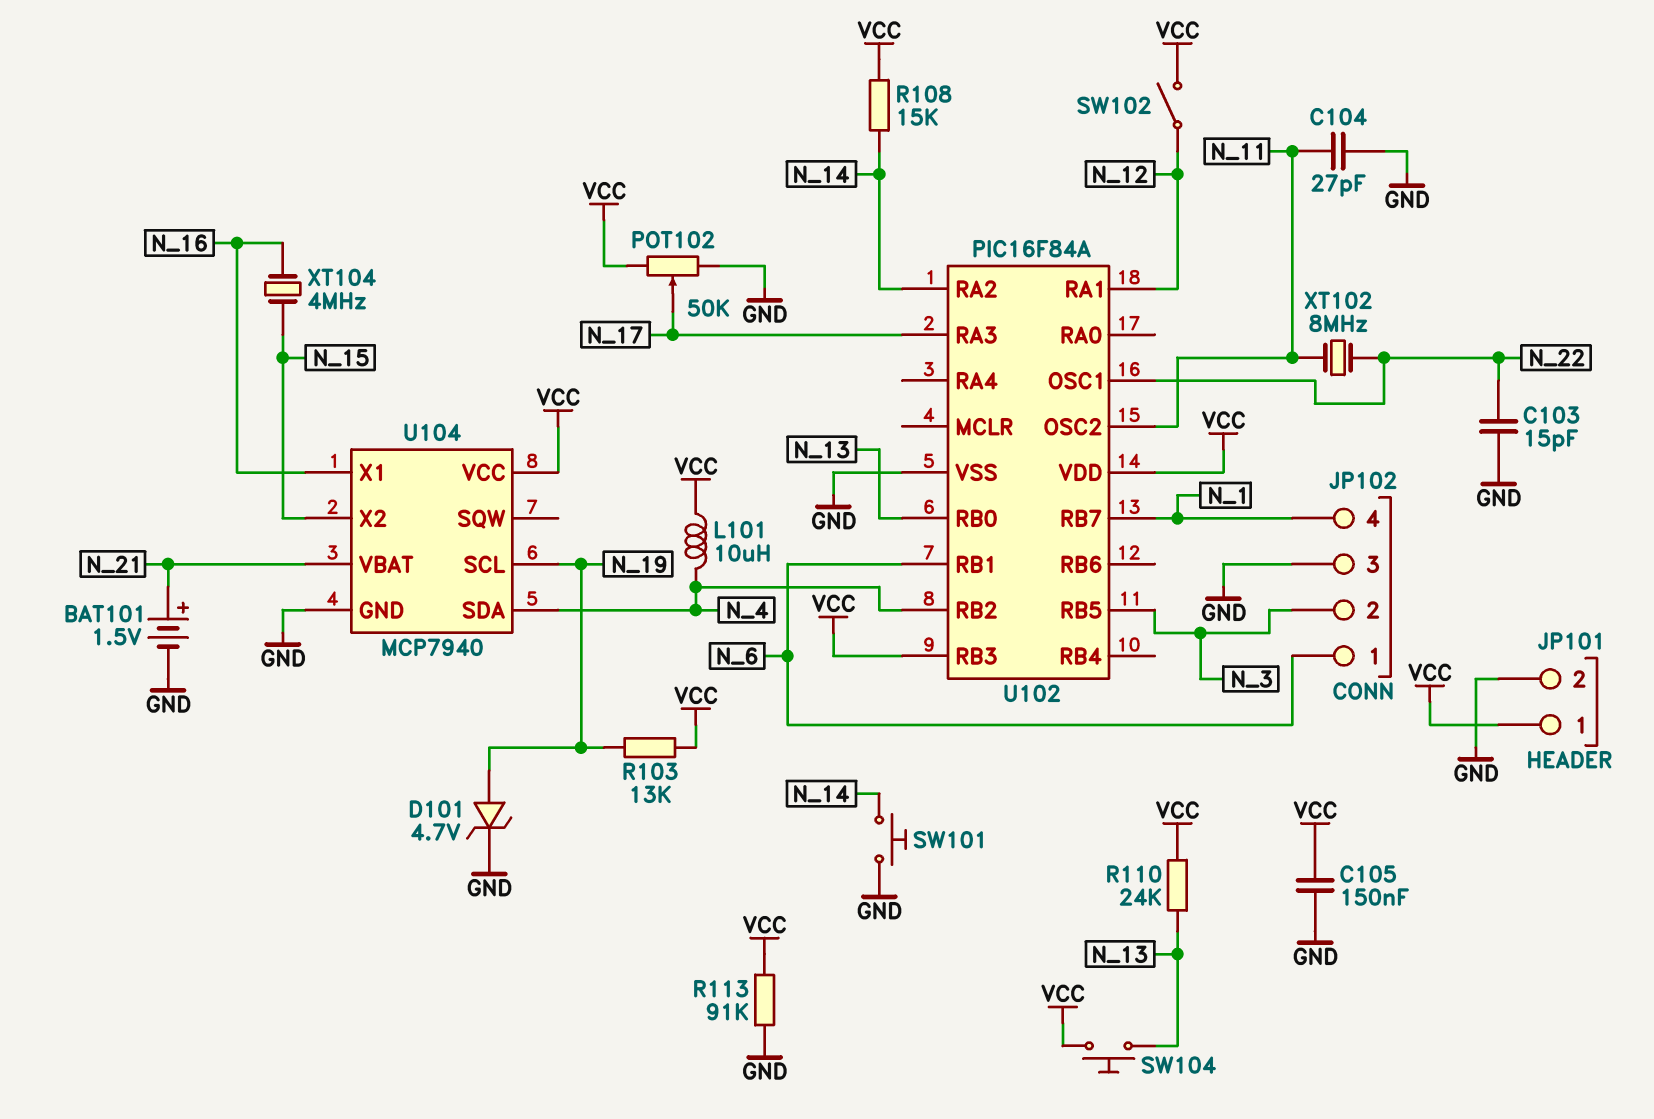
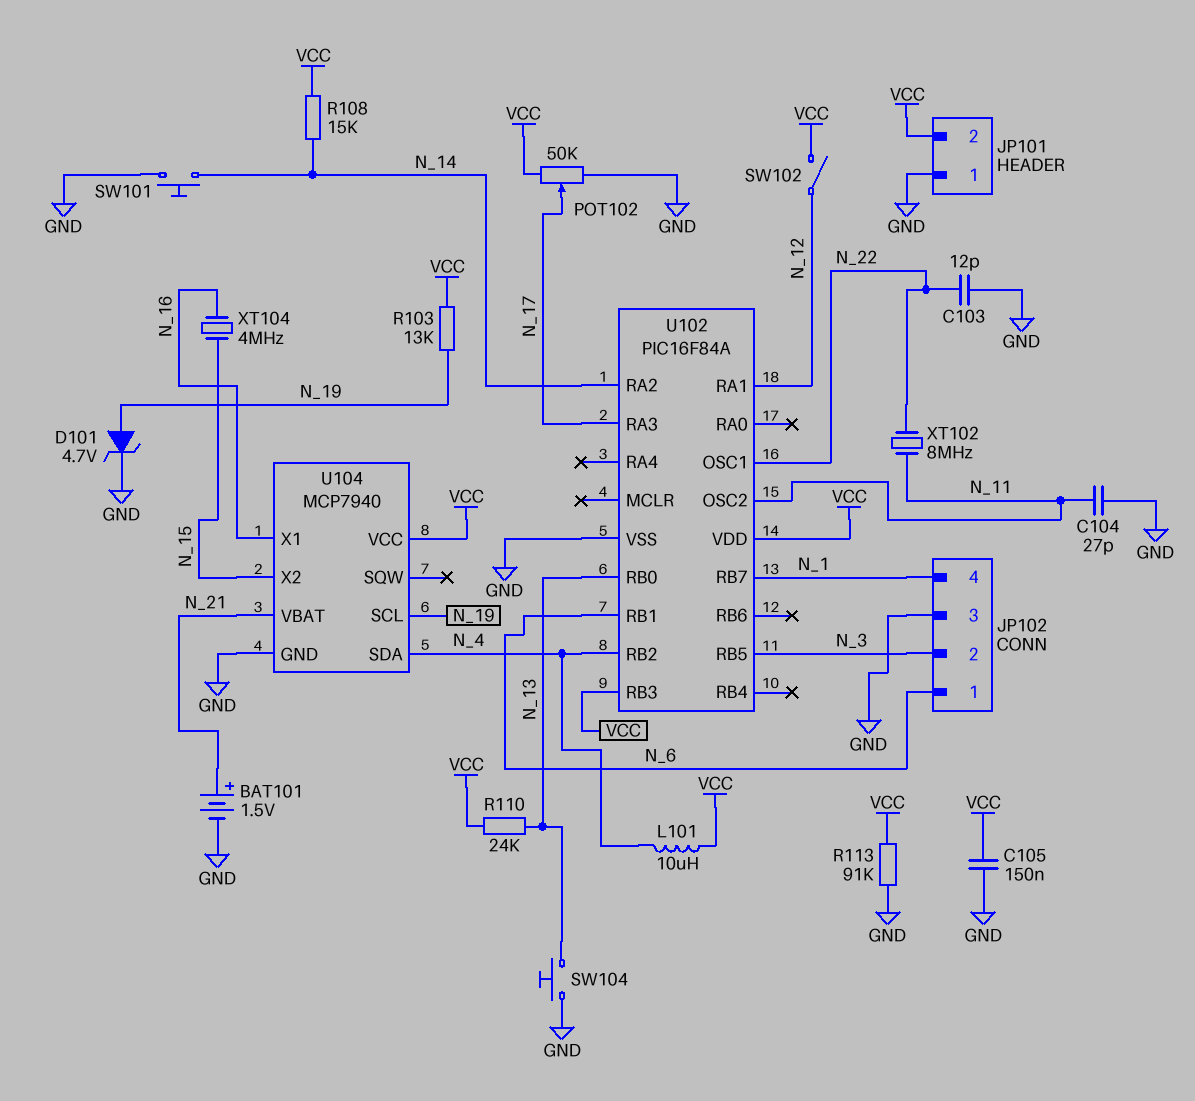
C103: 15pF (GND, N_22) -> 12pF (GND, N_22)
JP101 pin 1: VCC -> GND
JP101 pin 2: GND -> VCC
SW104: button (N_13, VCC) -> button (GND, N_13)

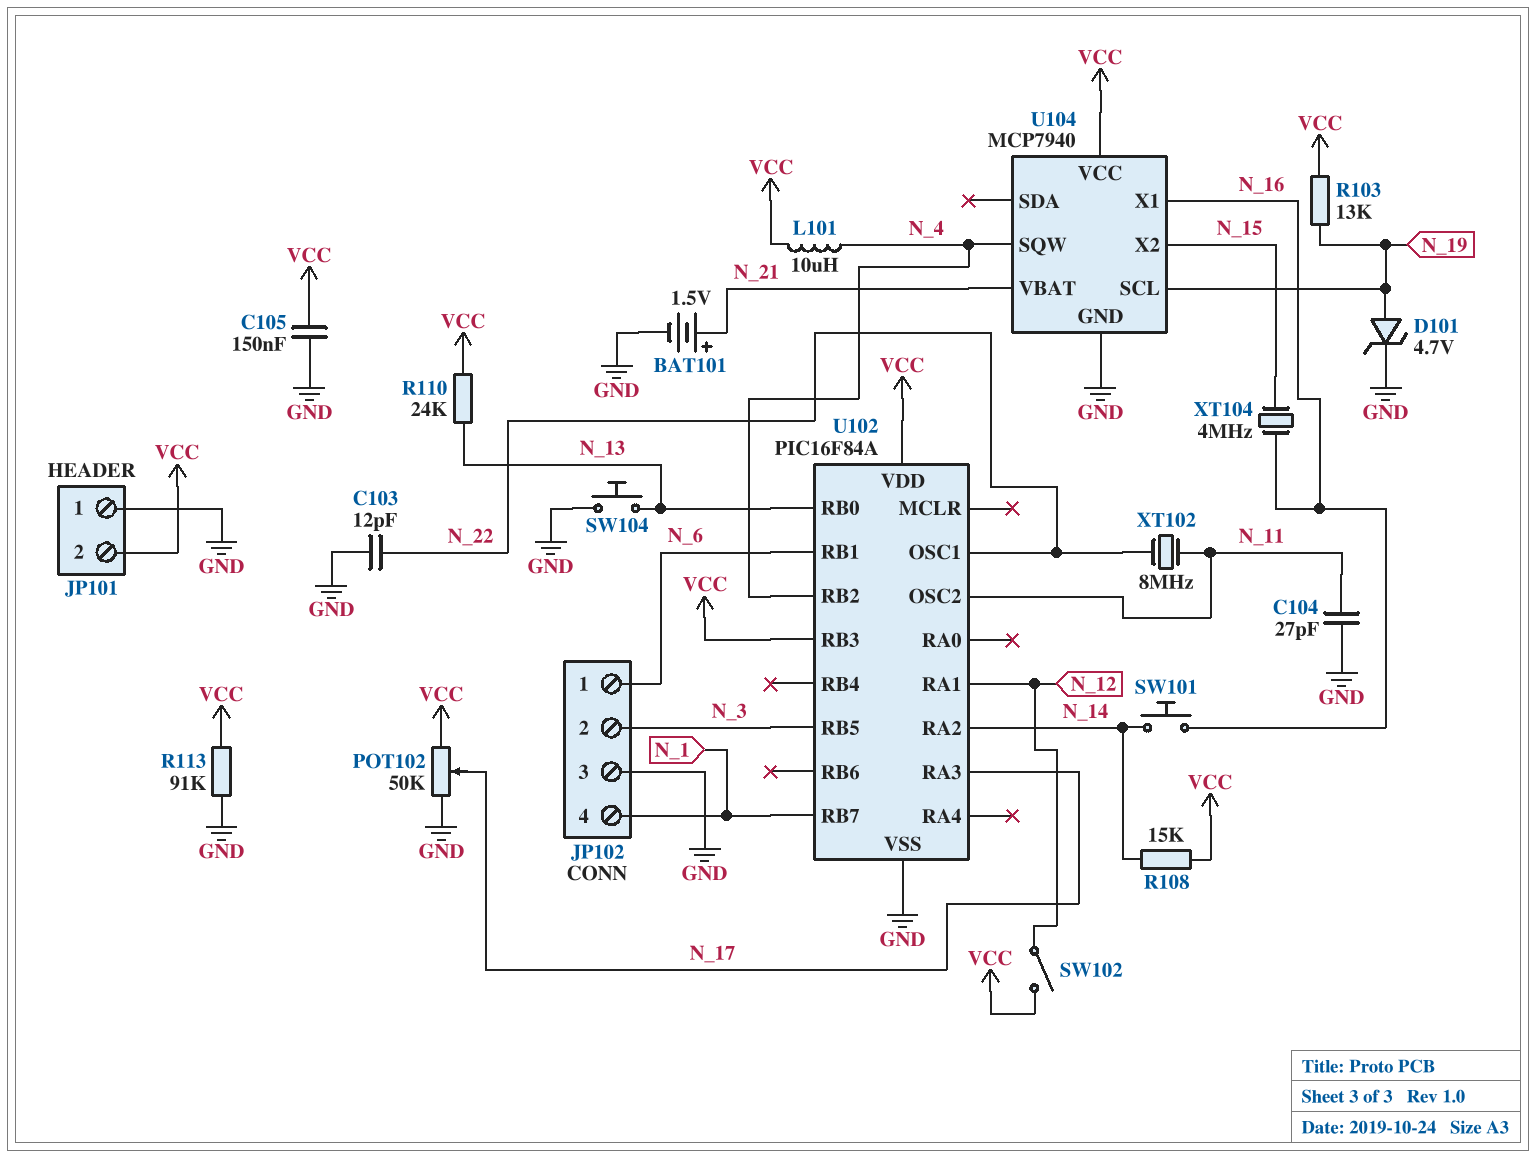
SW101: button (GND, N_14) -> button (N_14, N_16)
U104 pin SDA: N_4 -> none
U104 pin SQW: none -> N_4

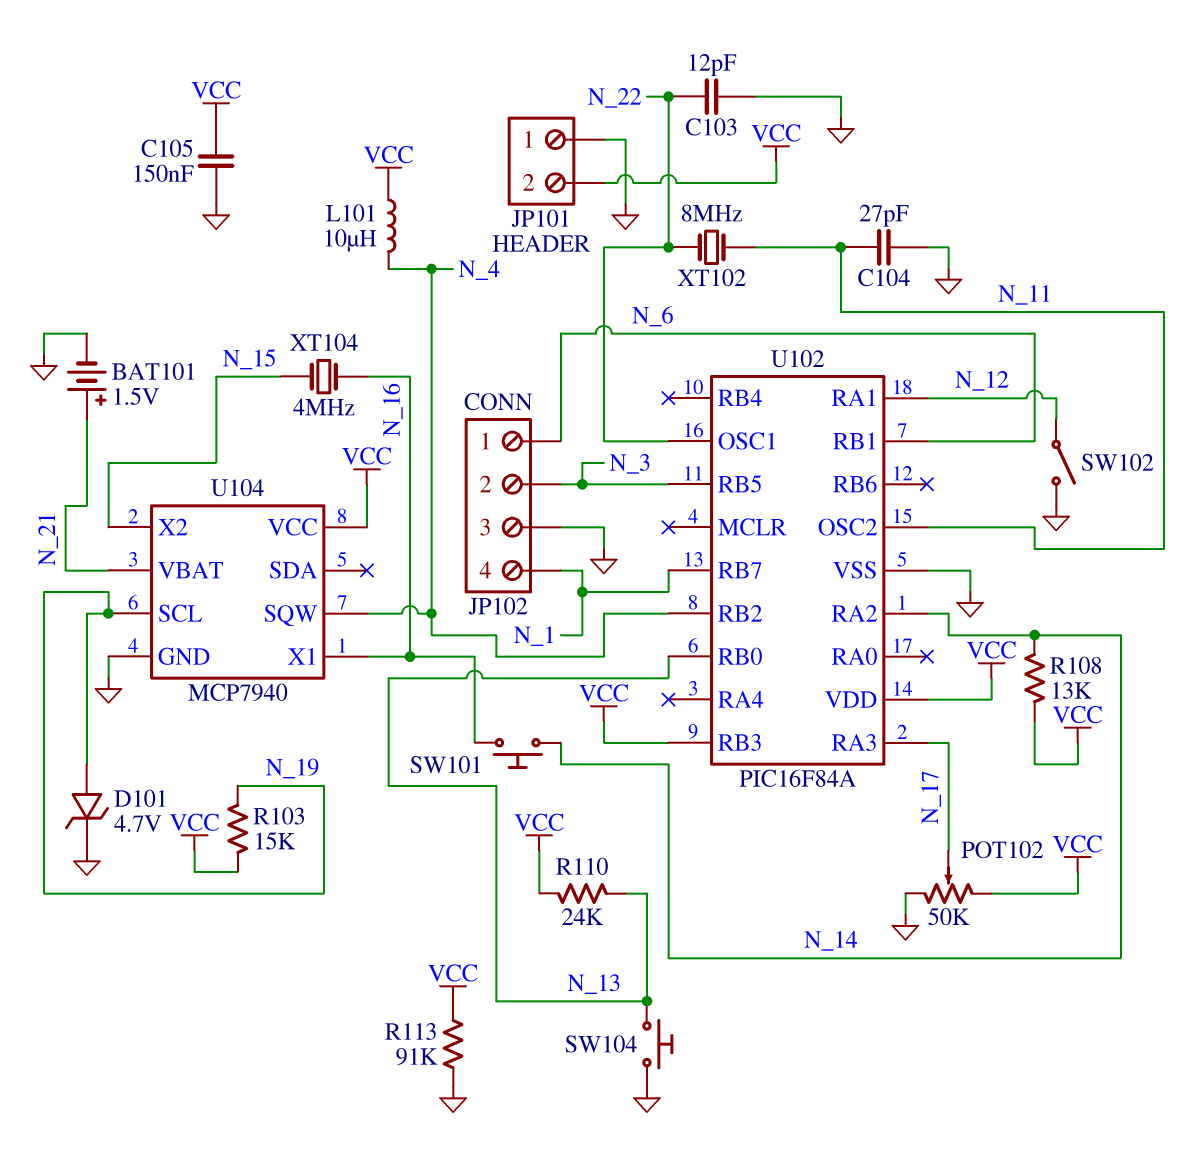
R103: 13k (N_19, VCC) -> 15k (N_19, VCC)
R108: 15k (N_14, VCC) -> 13k (N_14, VCC)
SW102: switch (N_12, VCC) -> switch (GND, N_12)

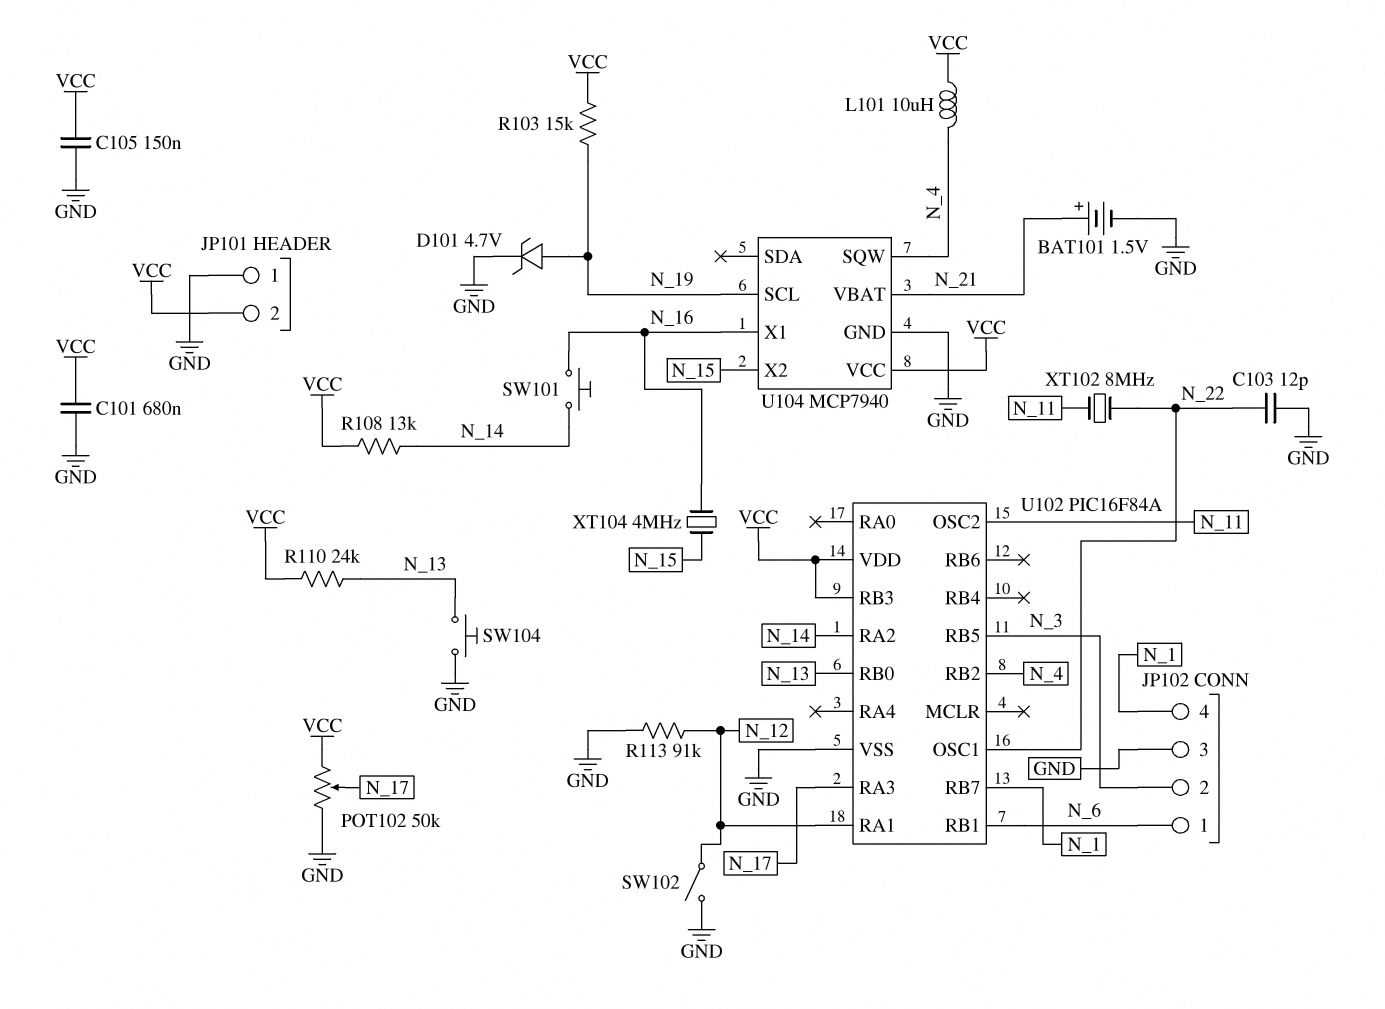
C101: none -> 680nF (GND, VCC)
C104: 27pF (GND, N_11) -> none
R113: 91k (GND, VCC) -> 91k (GND, N_12)

